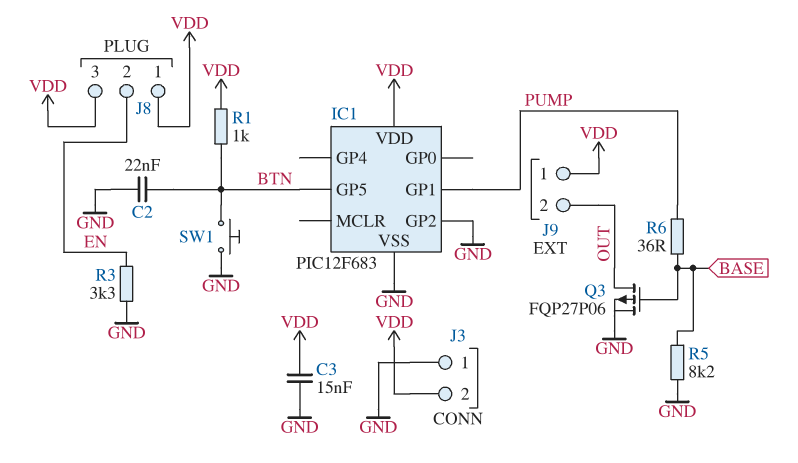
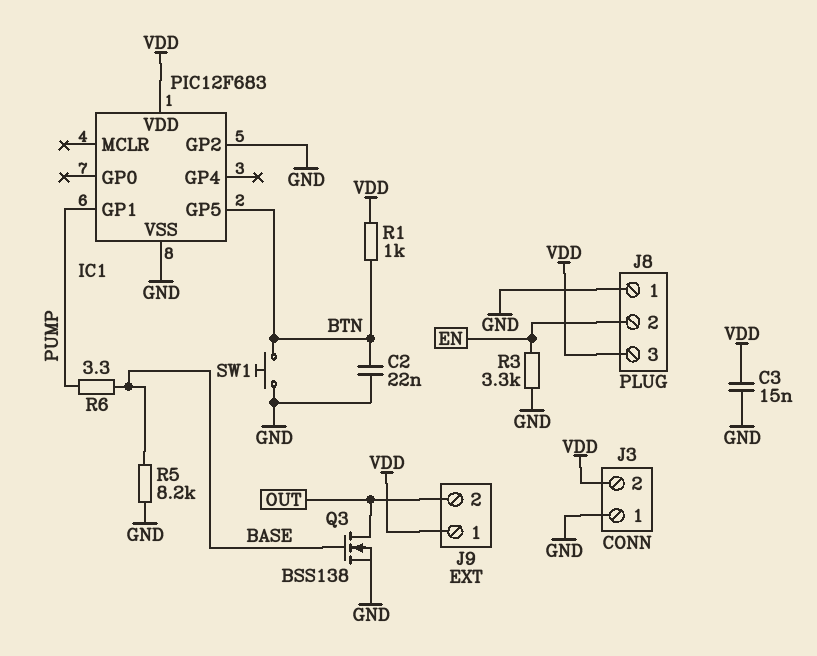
J8 pin 1: VDD -> GND
Q3: PMOS FQP27P06 (G BASE, D OUT, S GND) -> NMOS BSS138 (G BASE, D OUT, S GND)
R6: 36 (BASE, PUMP) -> 3.3 (BASE, PUMP)

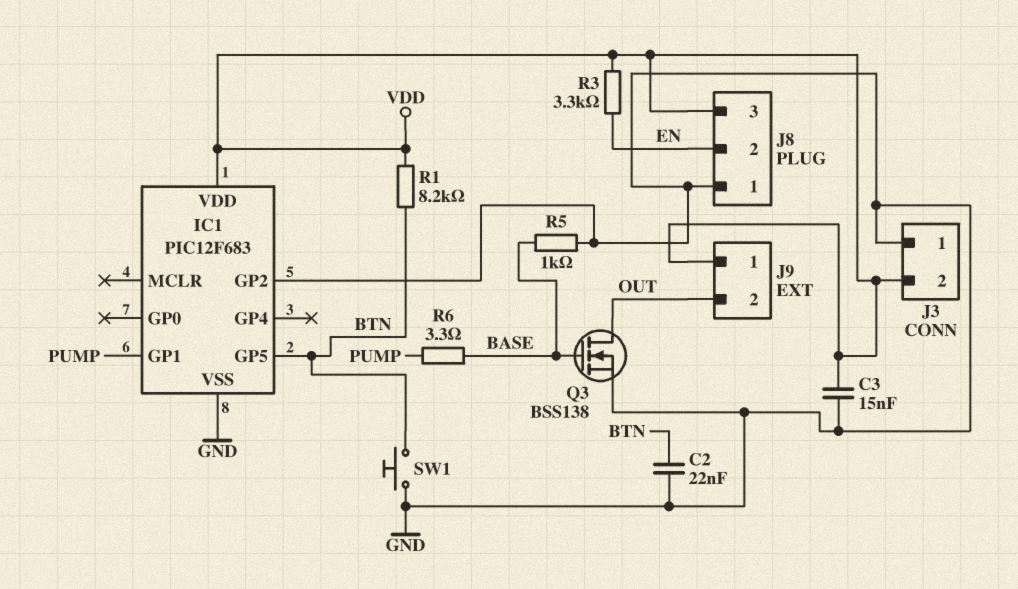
R1: 1k (BTN, VDD) -> 8.2k (BTN, VDD)
R3: 3.3k (EN, GND) -> 3.3k (EN, VDD)
R5: 8.2k (BASE, GND) -> 1k (BASE, GND)

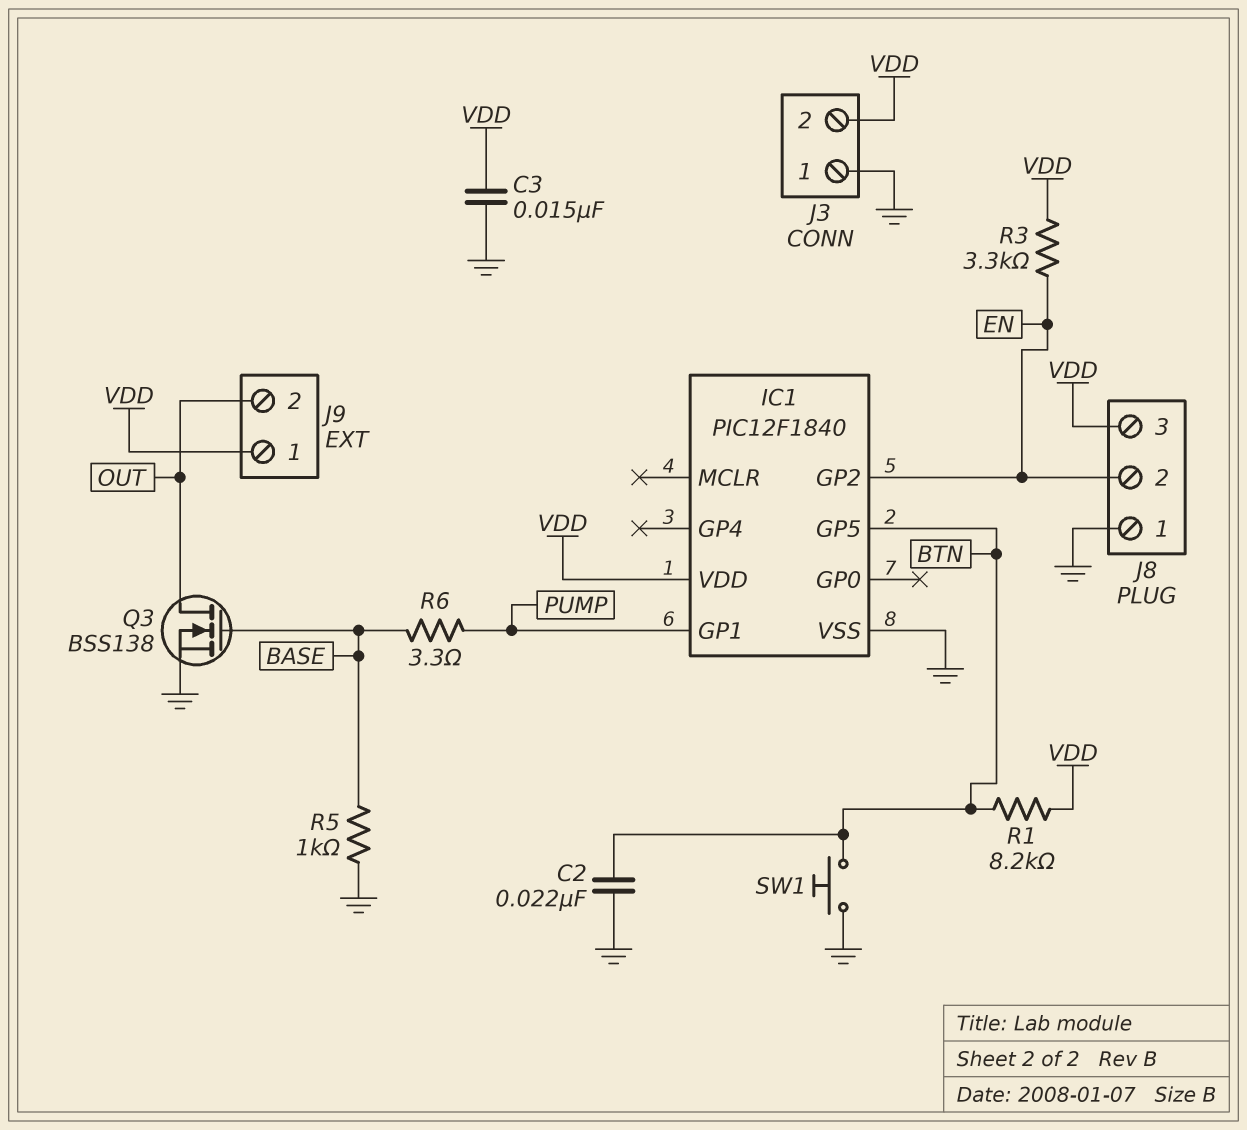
IC1: PIC12F683 -> PIC12F1840
IC1 pin GP2: GND -> EN

